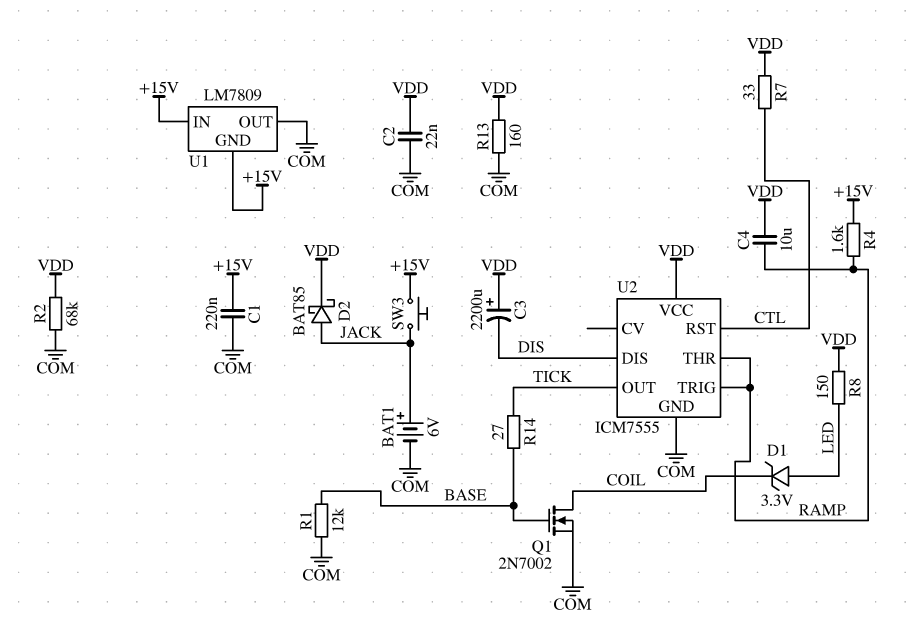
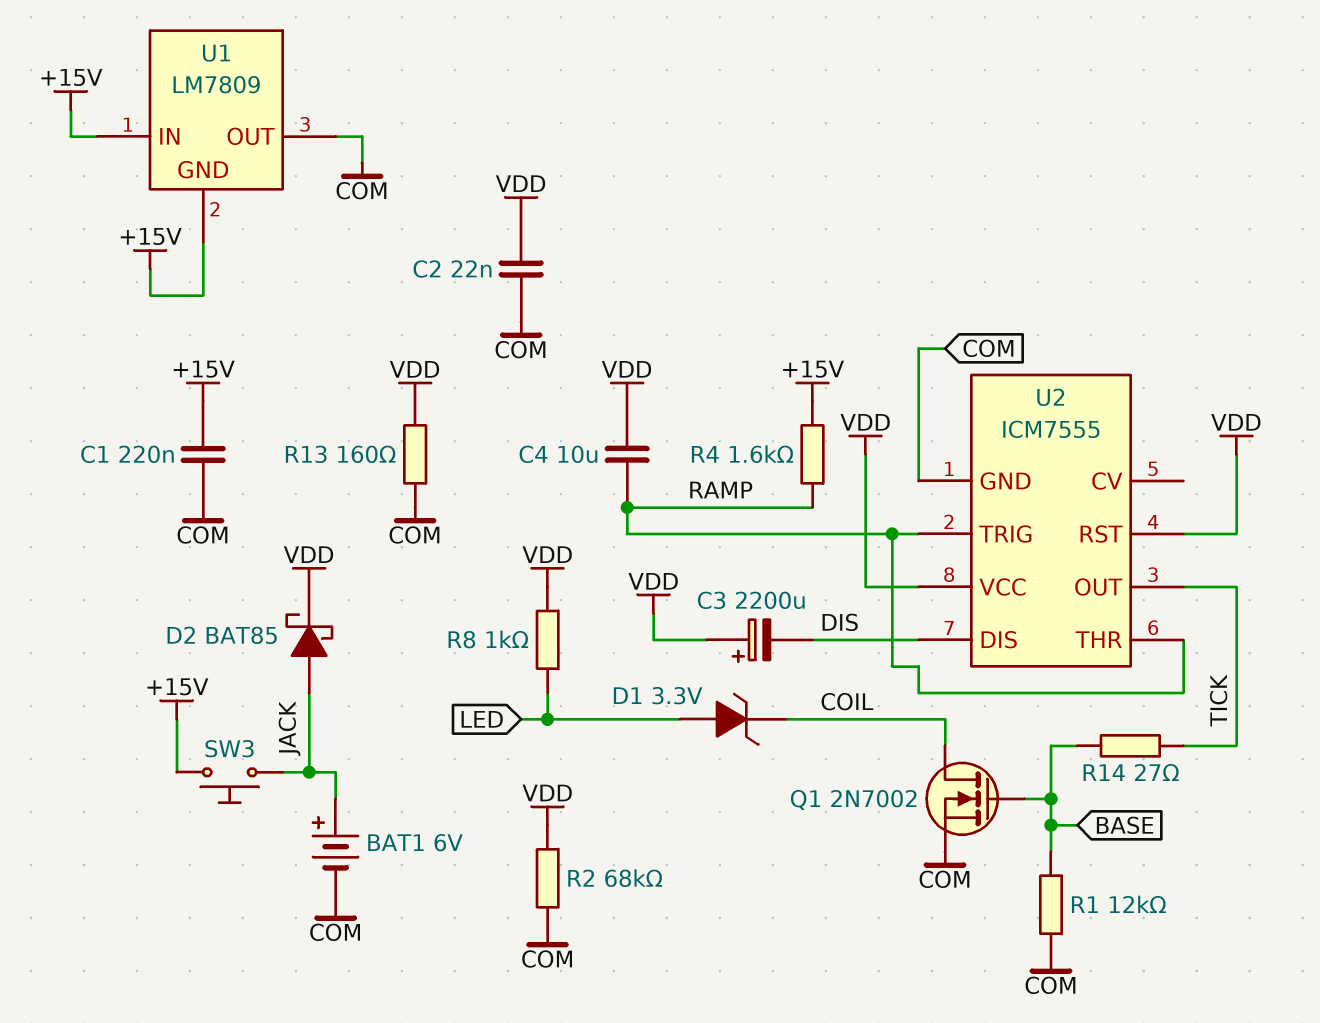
R7: 33 (CTL, VDD) -> none
R8: 150 (LED, VDD) -> 1k (LED, VDD)
U2 pin RST: CTL -> VDD

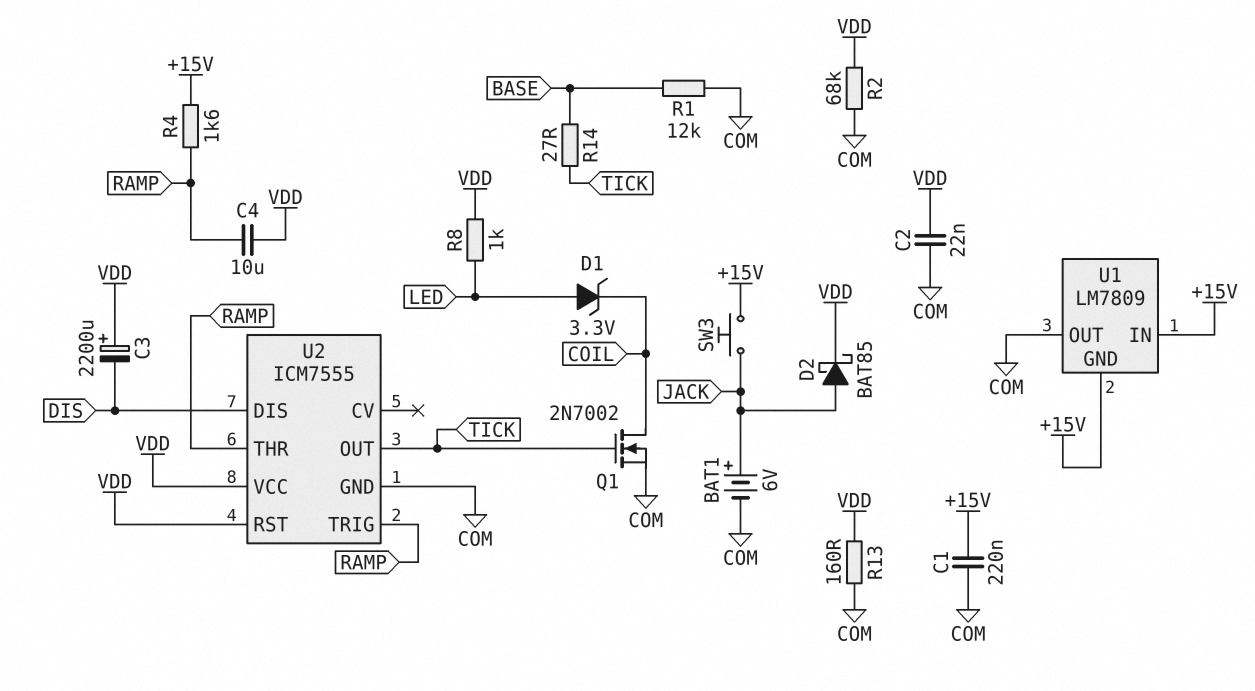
Q1: NMOS 2N7002 (G BASE, D COIL, S COM) -> NMOS 2N7002 (G TICK, D COIL, S COM)

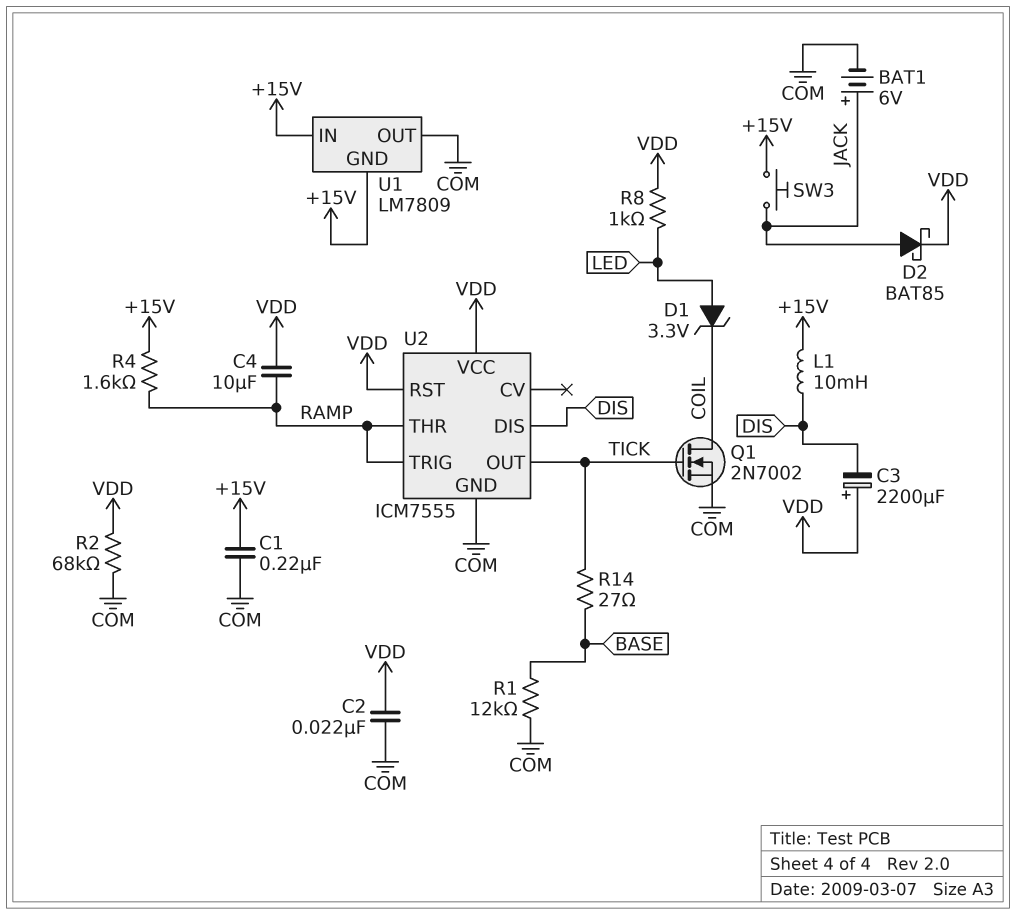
L1: none -> 10mH (+15V, DIS)
R13: 160 (COM, VDD) -> none

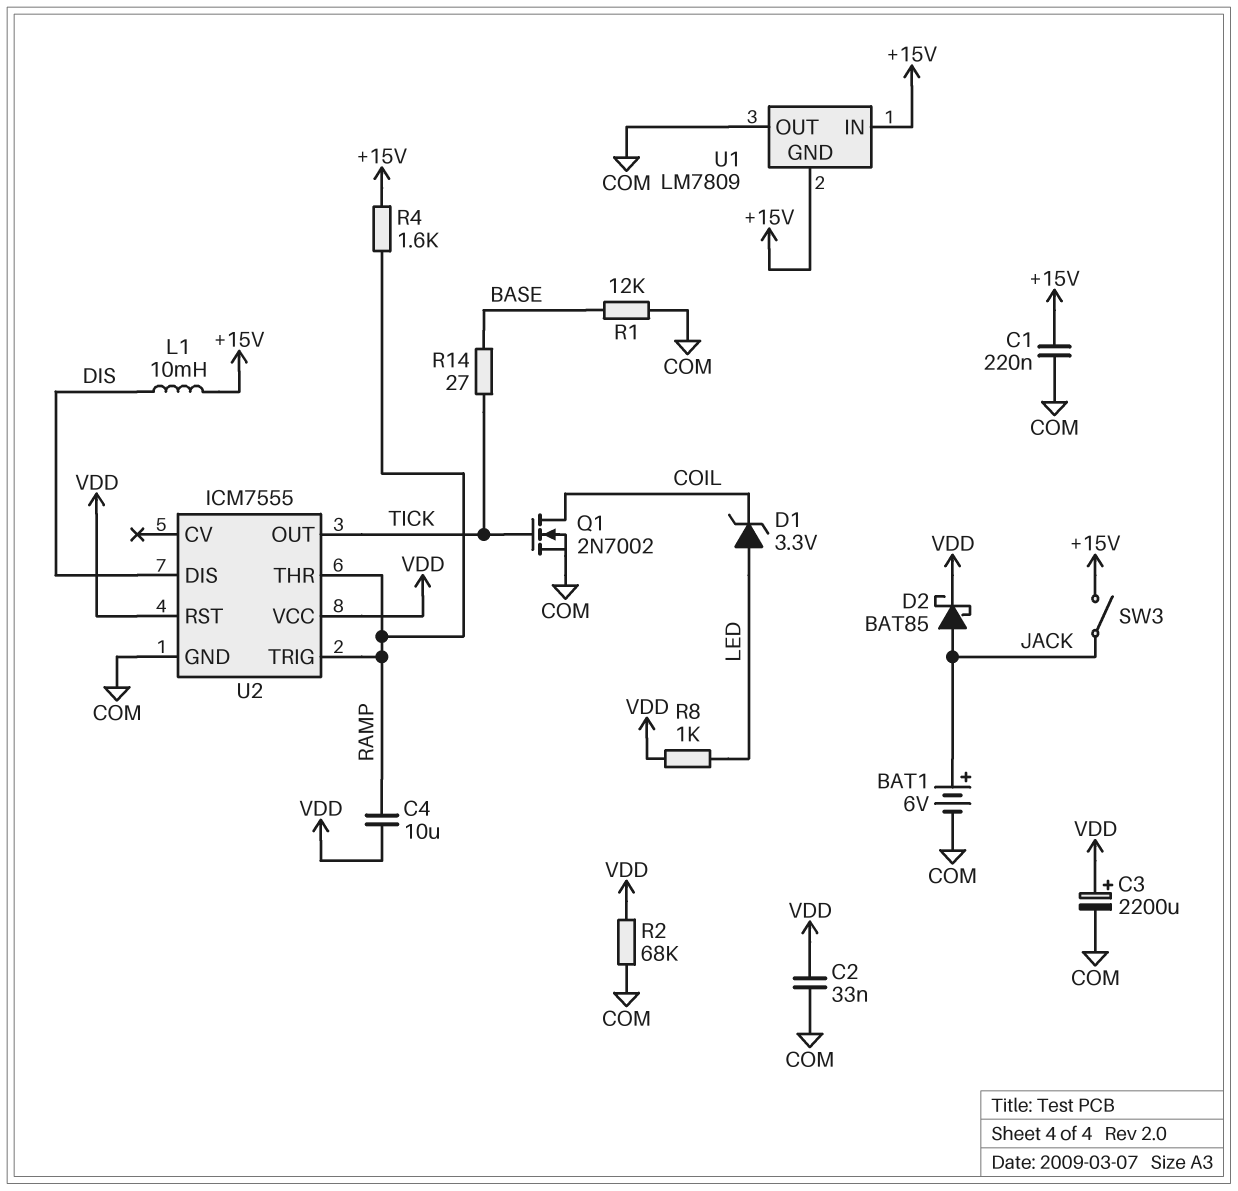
C2: 22nF (COM, VDD) -> 33nF (COM, VDD)
C3: 2200uF (plus VDD, minus DIS) -> 2200uF (plus VDD, minus COM)
SW3: button (+15V, JACK) -> switch (+15V, JACK)

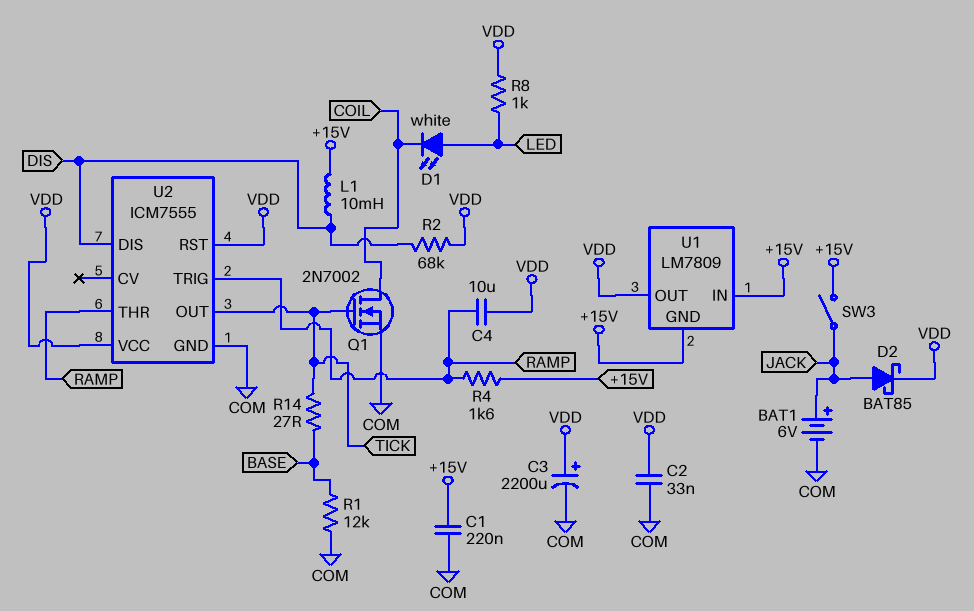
D1: zener 3.3V (A LED, K COIL) -> LED white (A LED, K COIL)
R2: 68k (COM, VDD) -> 68k (DIS, VDD)
U1 pin OUT: COM -> VDD

